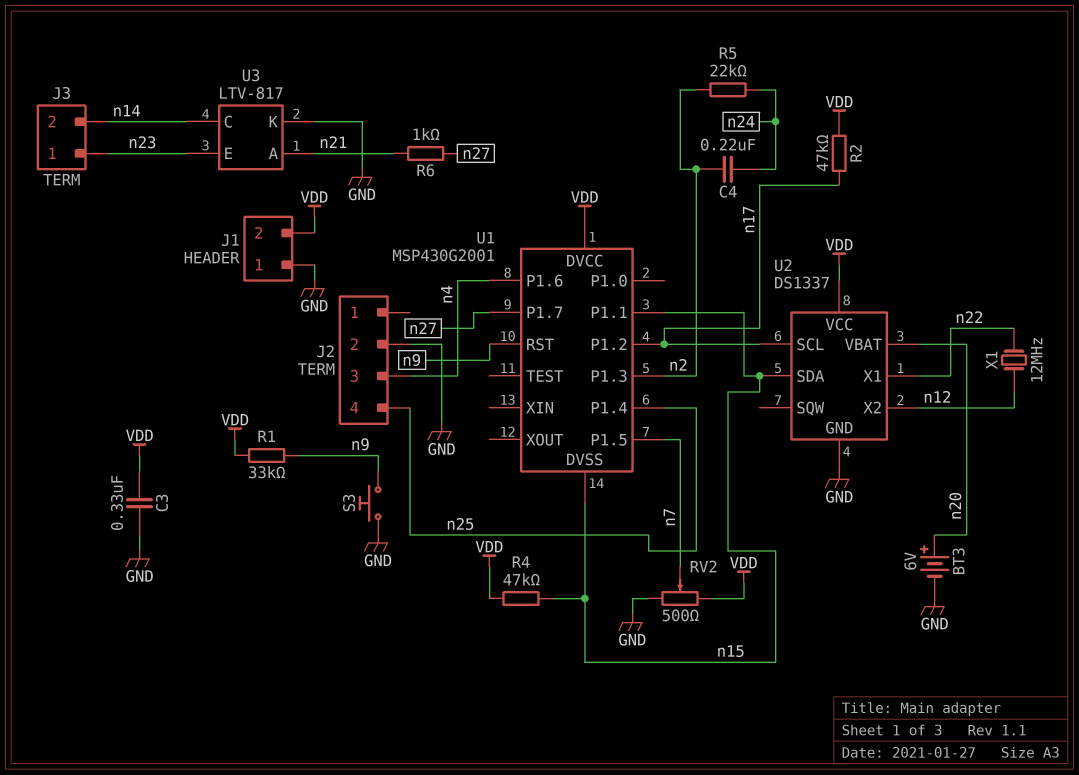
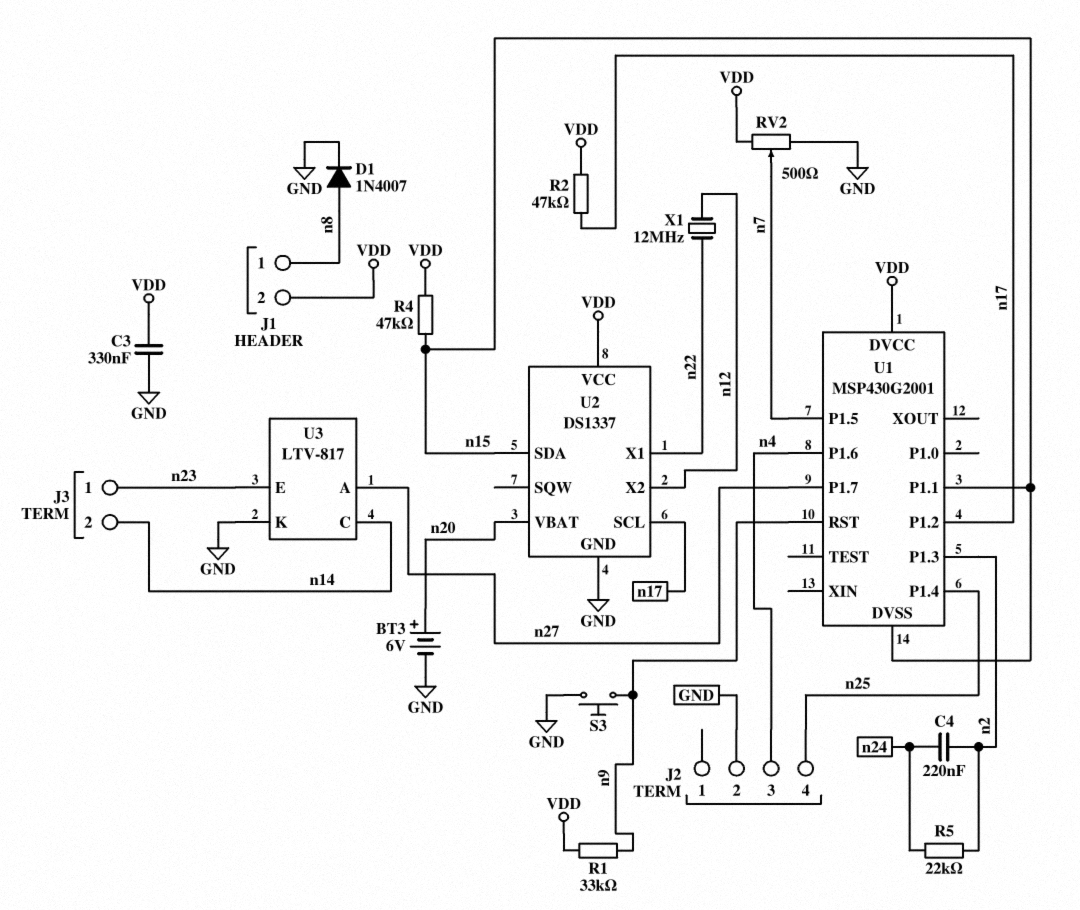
D1: none -> diode 1N4007 (A n8, K GND)
J1 pin 1: GND -> n8
R6: 1k (n21, n27) -> none
U3 pin A: n21 -> n27

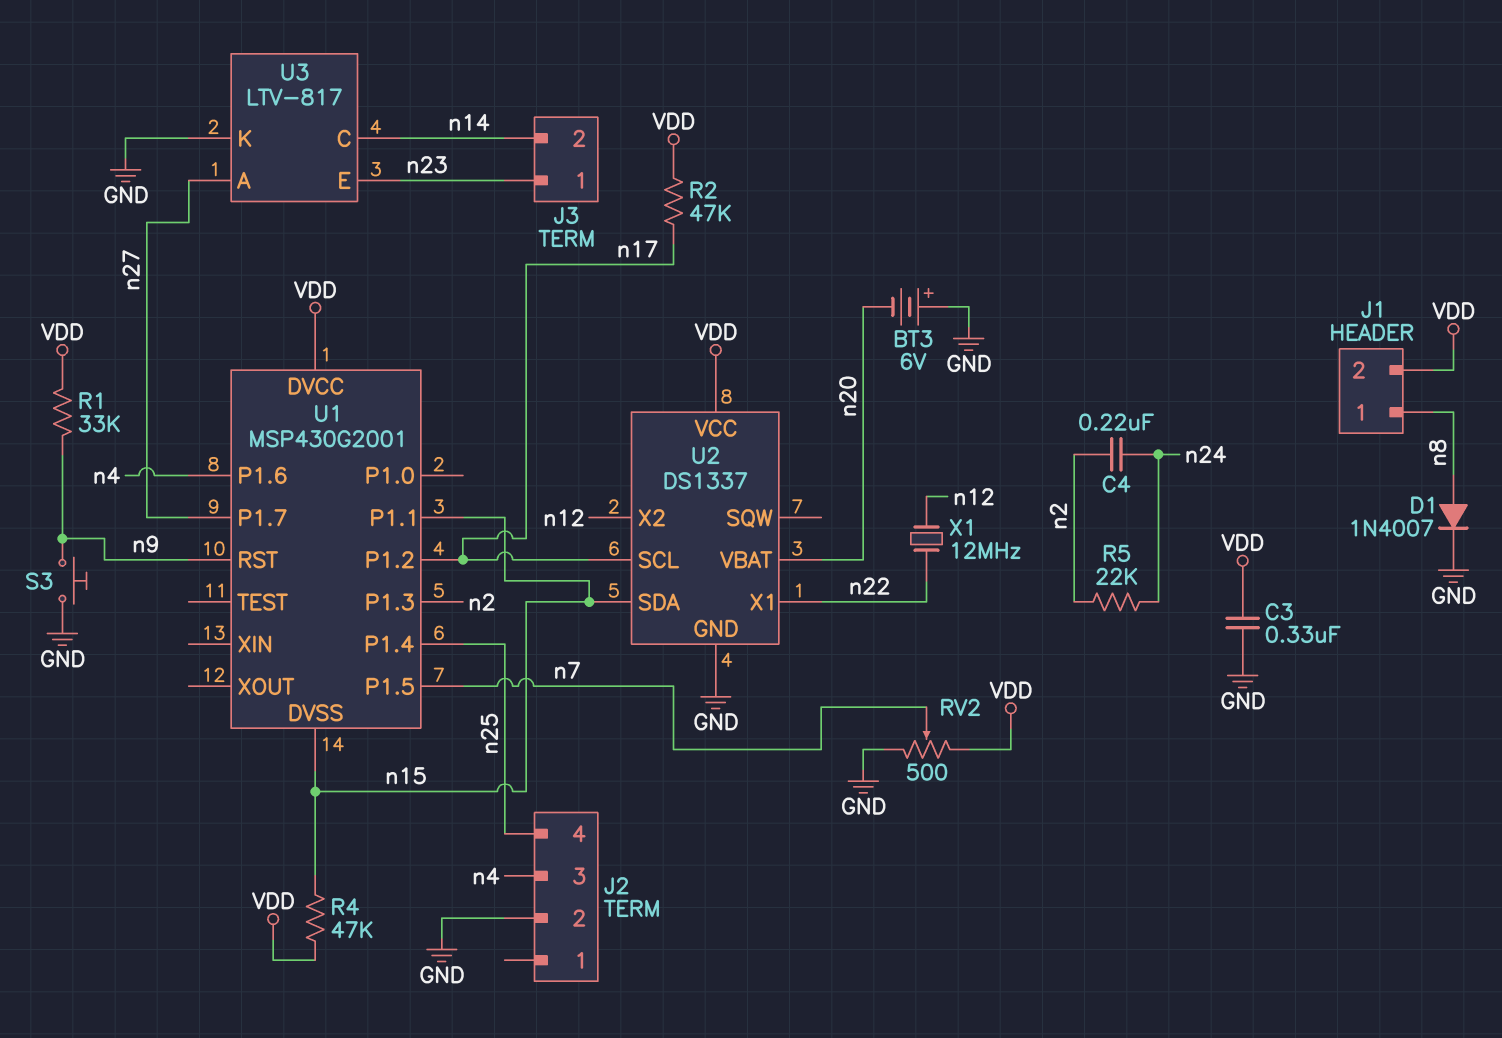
BT3: 6V (plus n20, minus GND) -> 6V (plus GND, minus n20)

